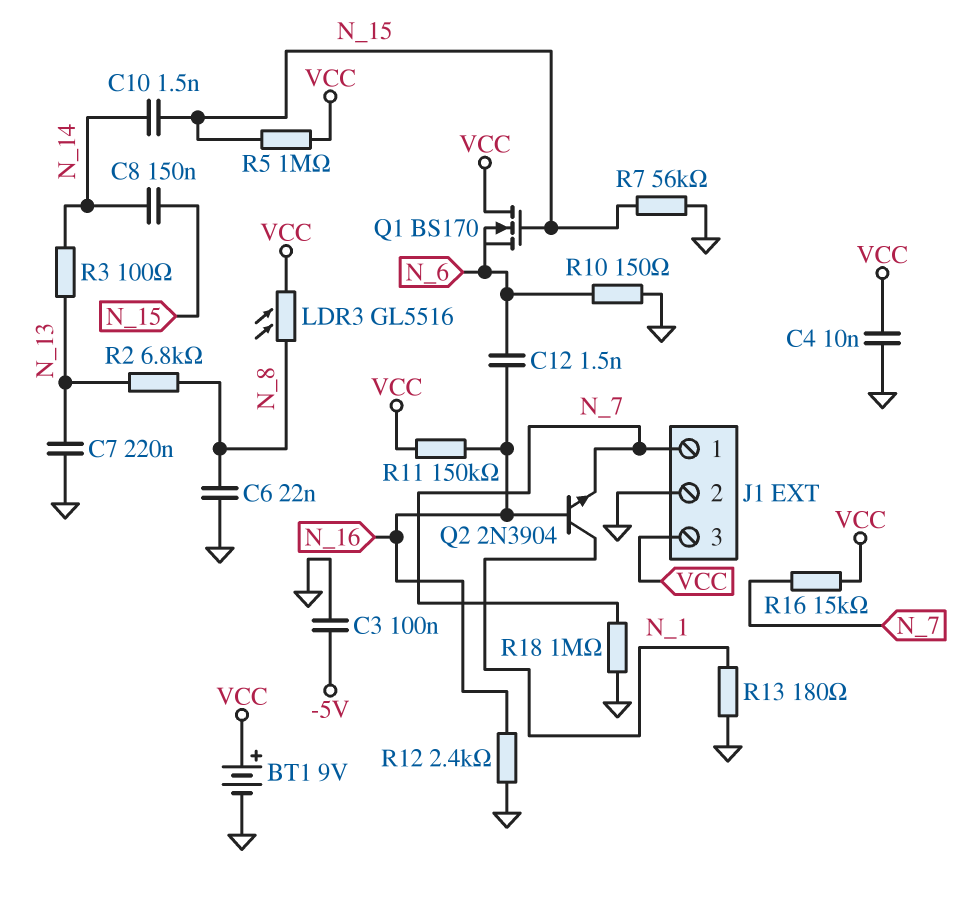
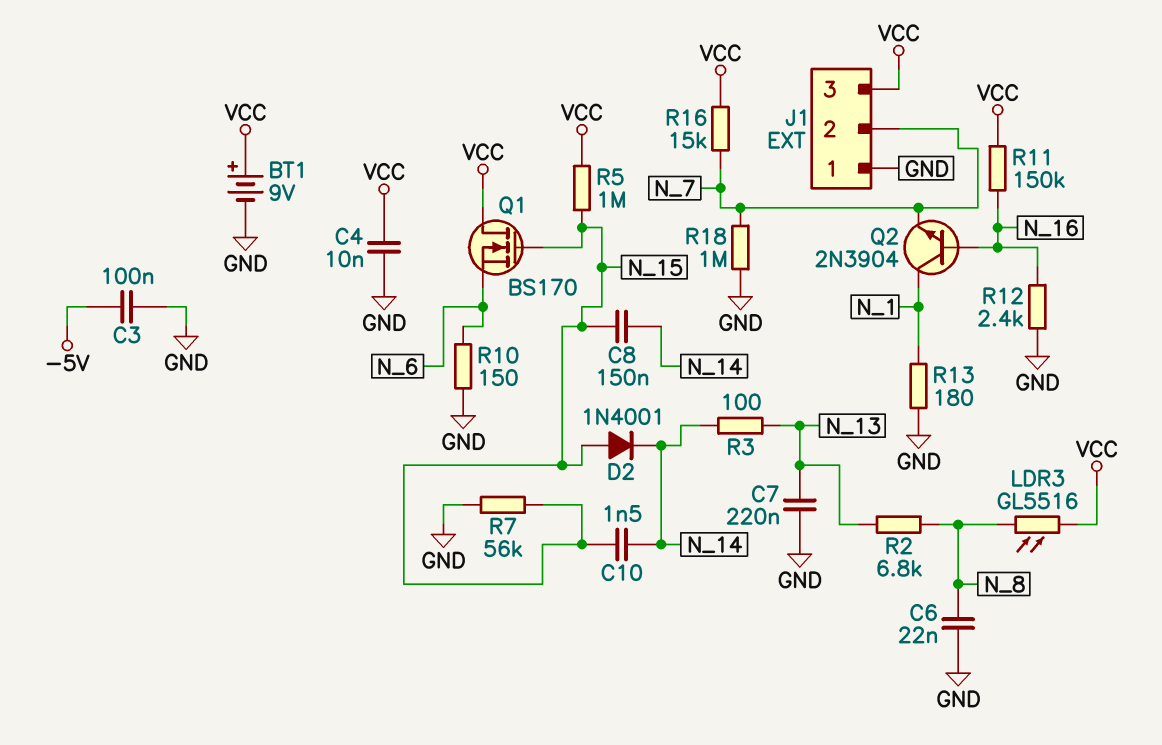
C12: 1.5nF (N_6, N_16) -> none
D2: none -> diode 1N4001 (A N_15, K N_14)
J1 pin 1: N_7 -> GND
J1 pin 2: GND -> N_7

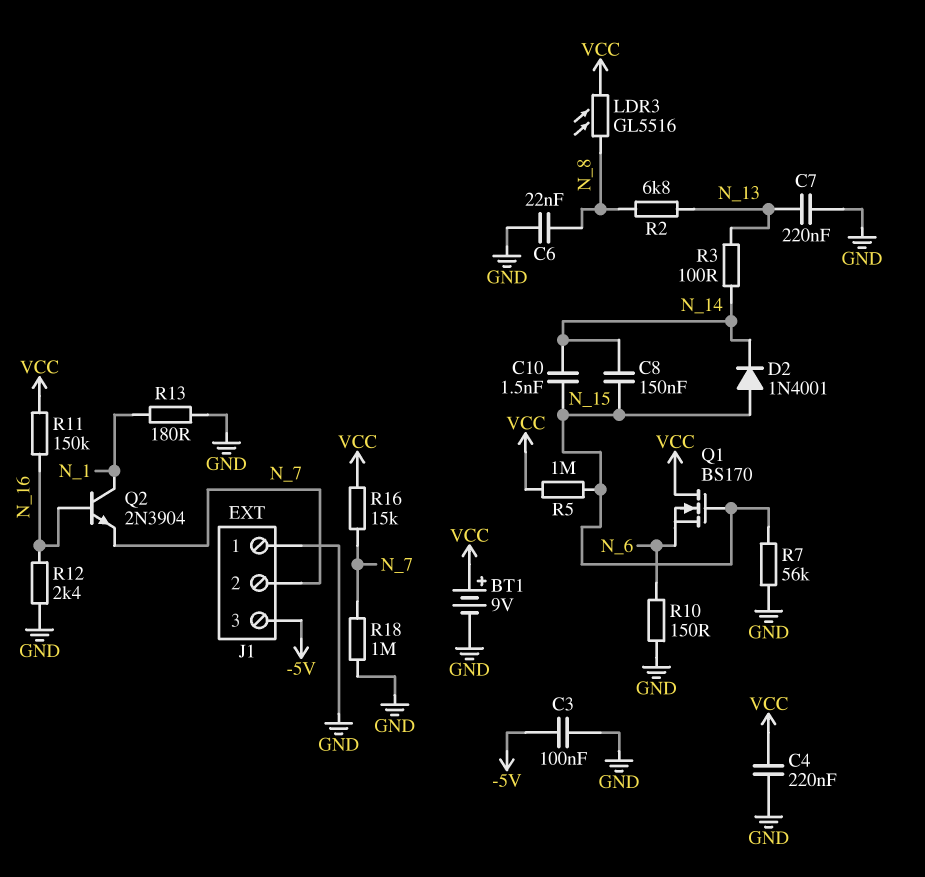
C4: 10nF (GND, VCC) -> 220nF (GND, VCC)
J1 pin 3: VCC -> -5V

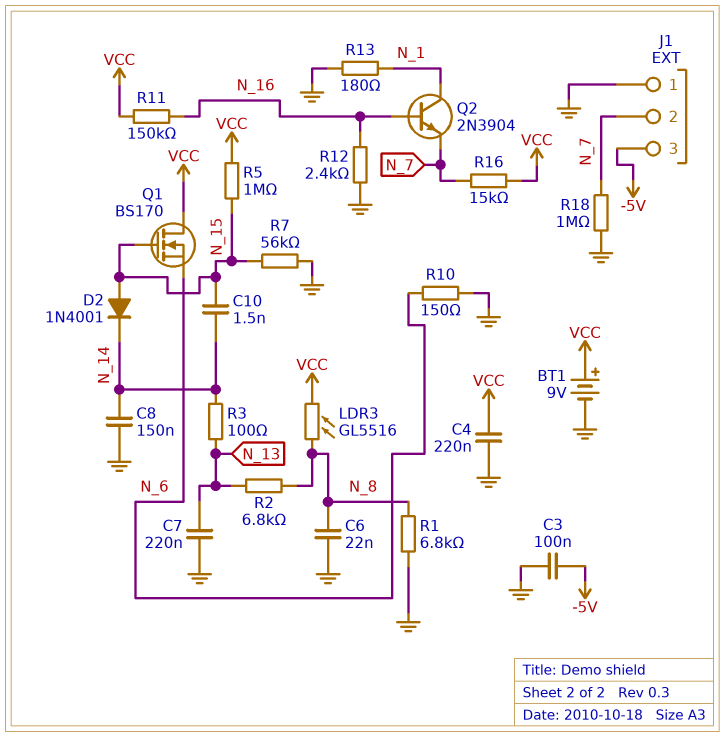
C8: 150nF (N_14, N_15) -> 150nF (GND, N_14)
R1: none -> 6.8k (GND, N_8)

